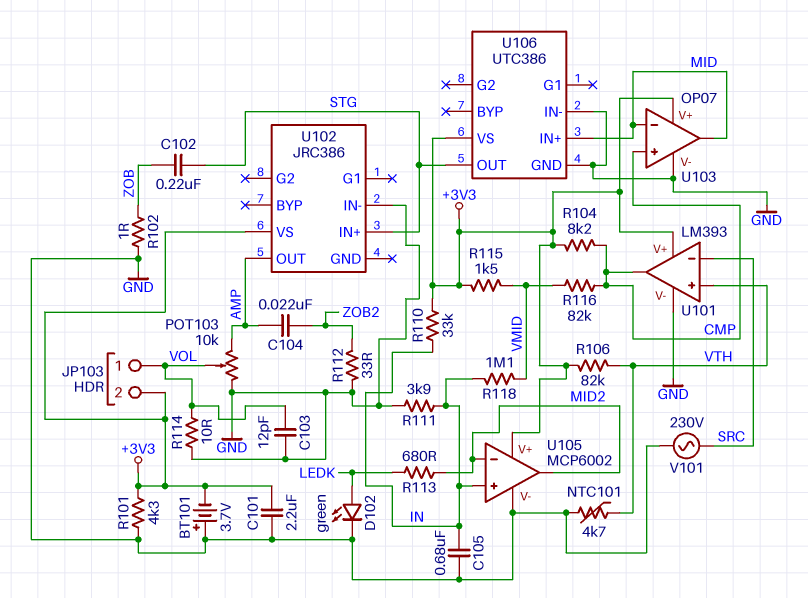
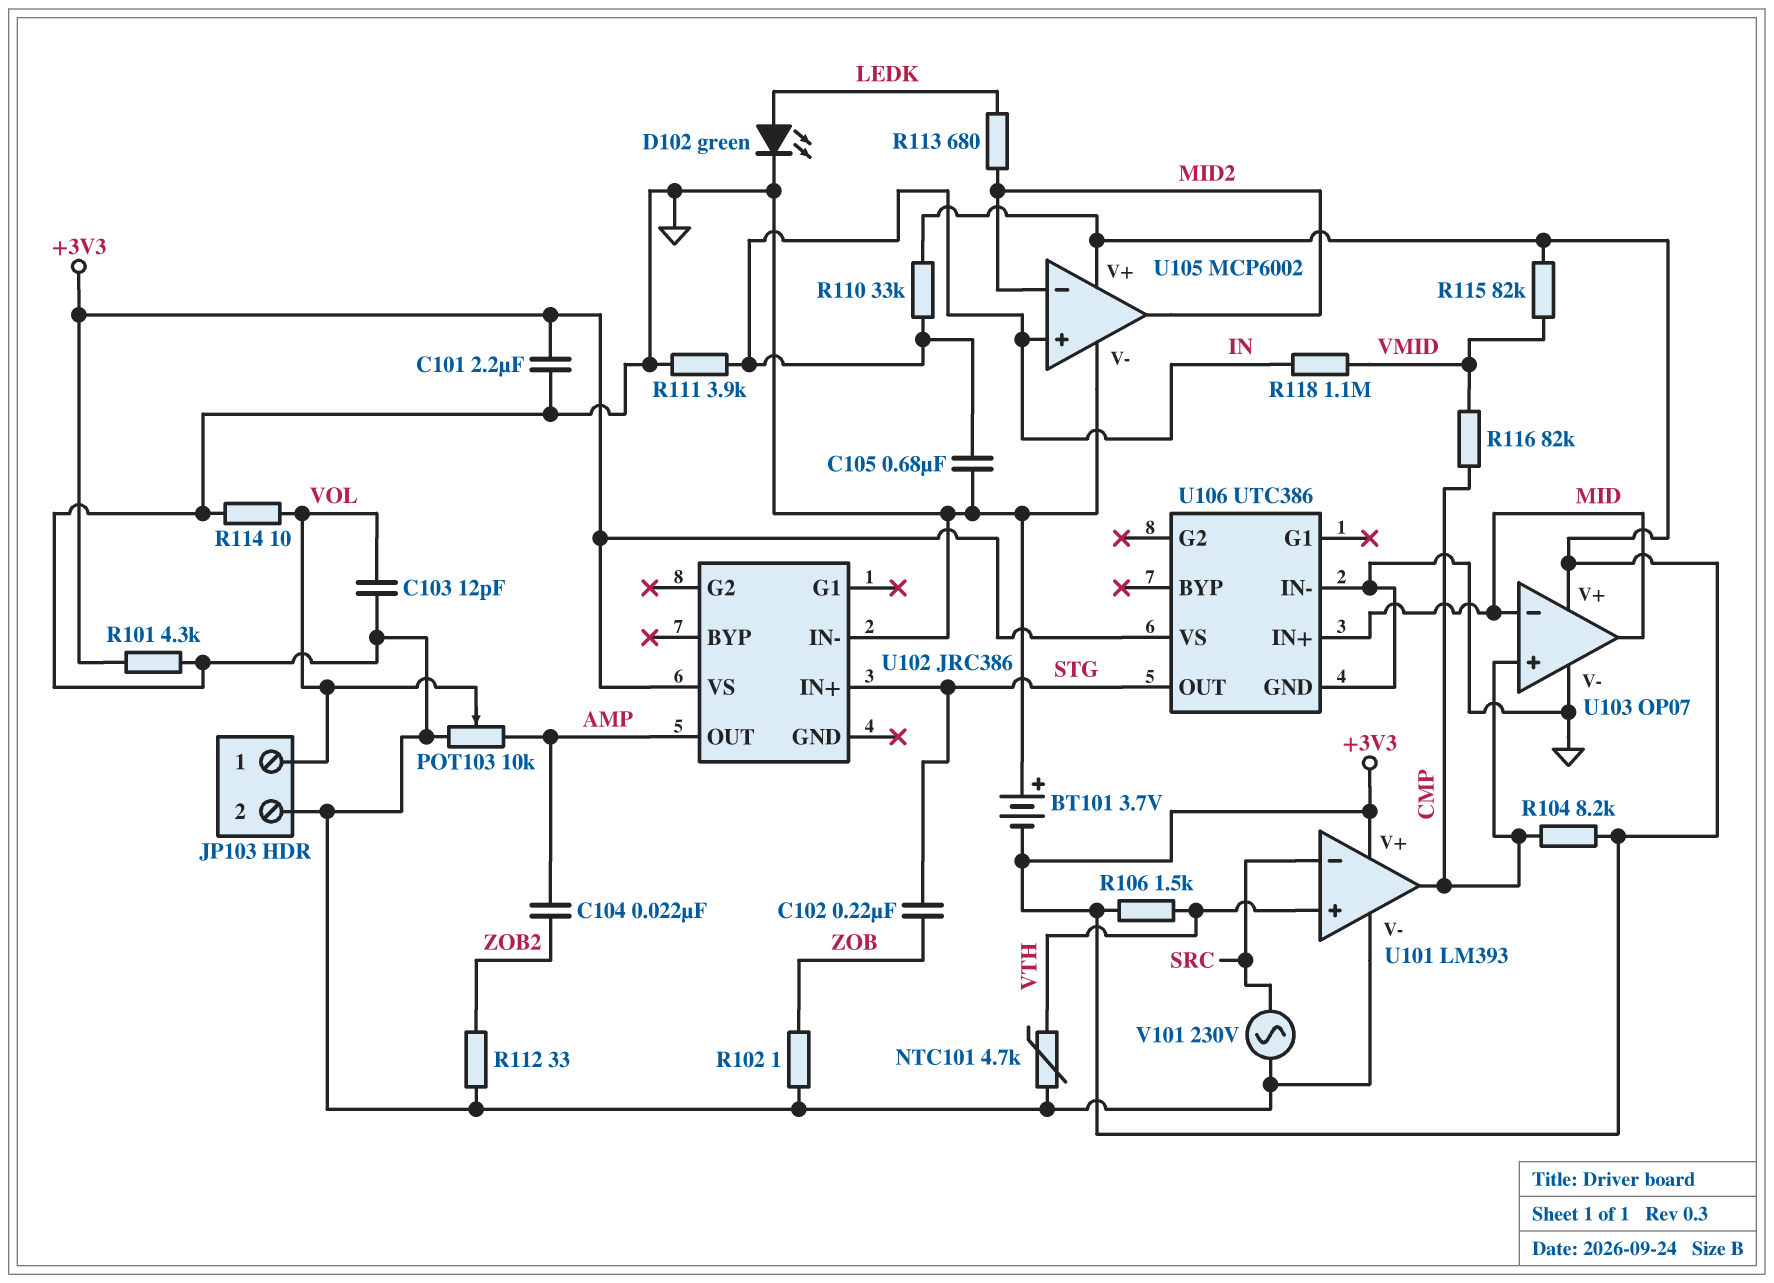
JP103 pin 2: +3V3 -> GND
R106: 82k (+3V3, VTH) -> 1.5k (+3V3, VTH)
R115: 1.5k (+3V3, VMID) -> 82k (+3V3, VMID)

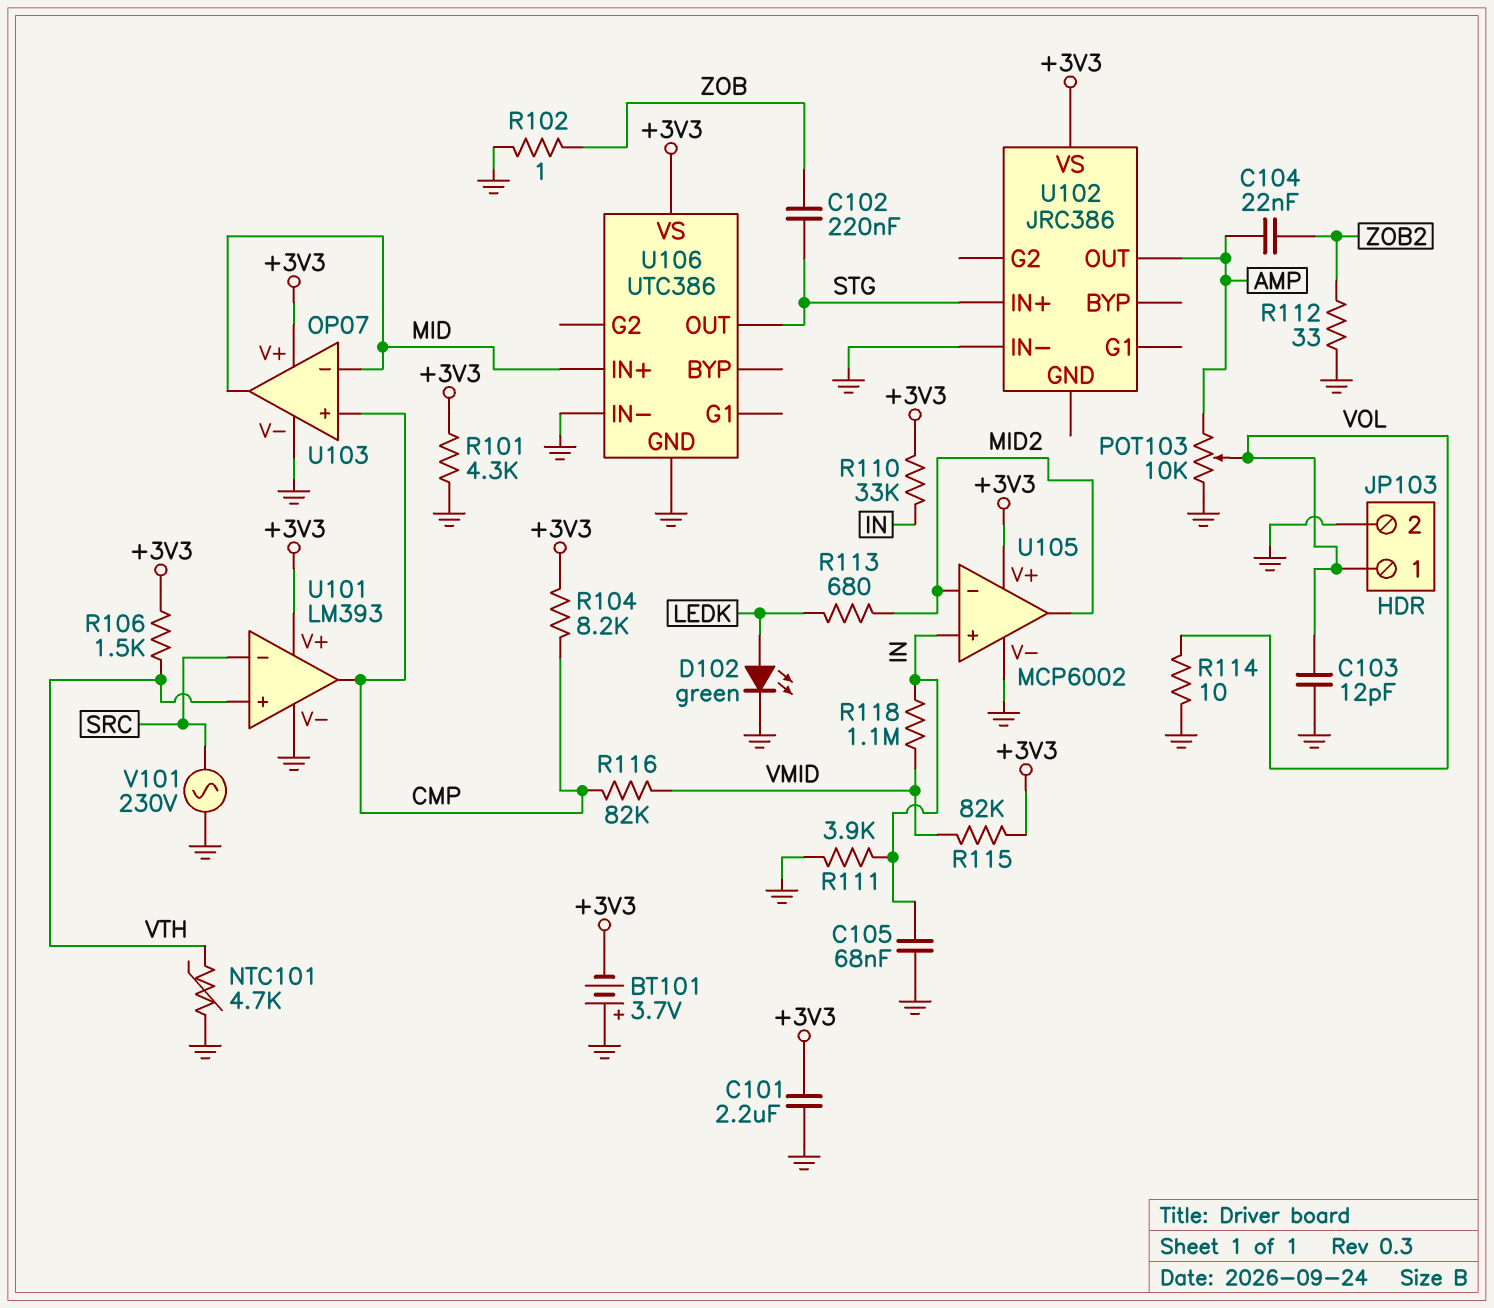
C105: 680nF (GND, IN) -> 68nF (GND, IN)

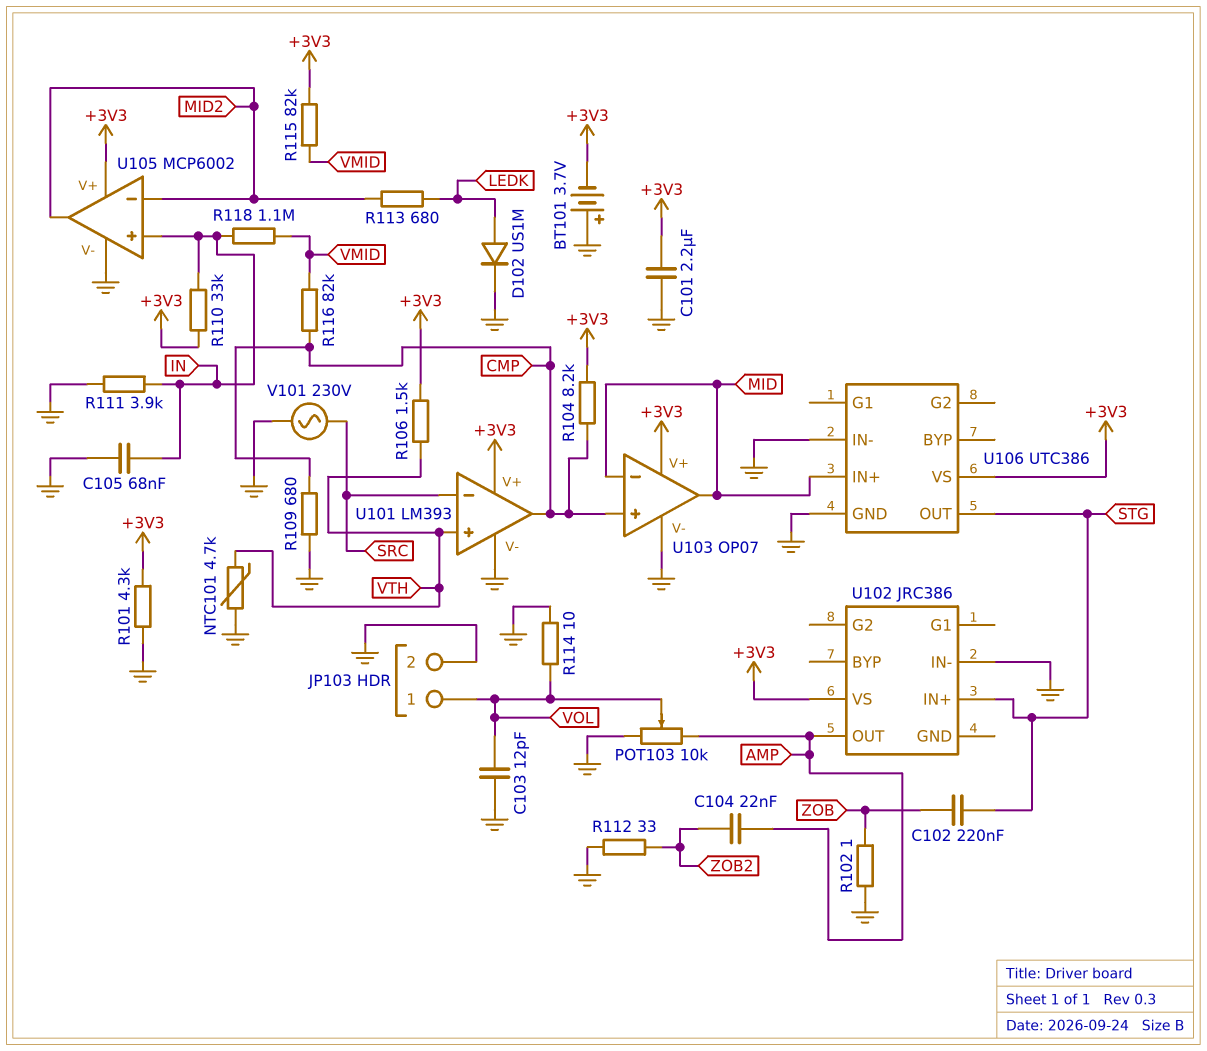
D102: LED green (A LEDK, K GND) -> diode US1M (A LEDK, K GND)
R109: none -> 680 (CMP, GND)

